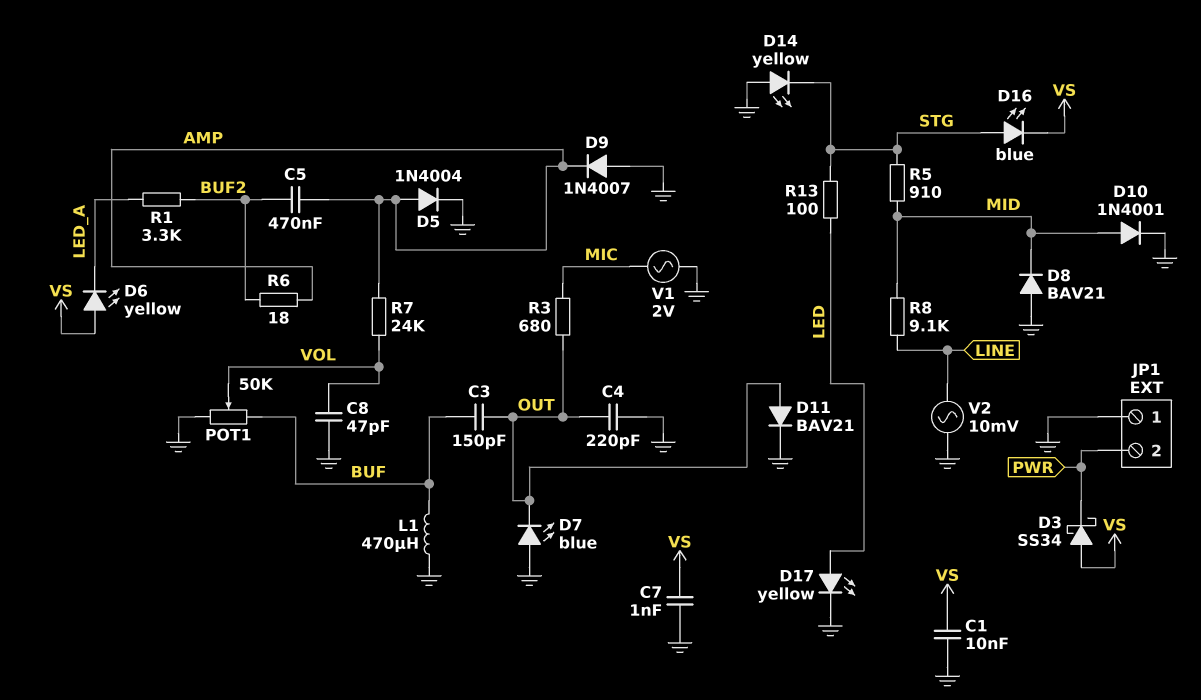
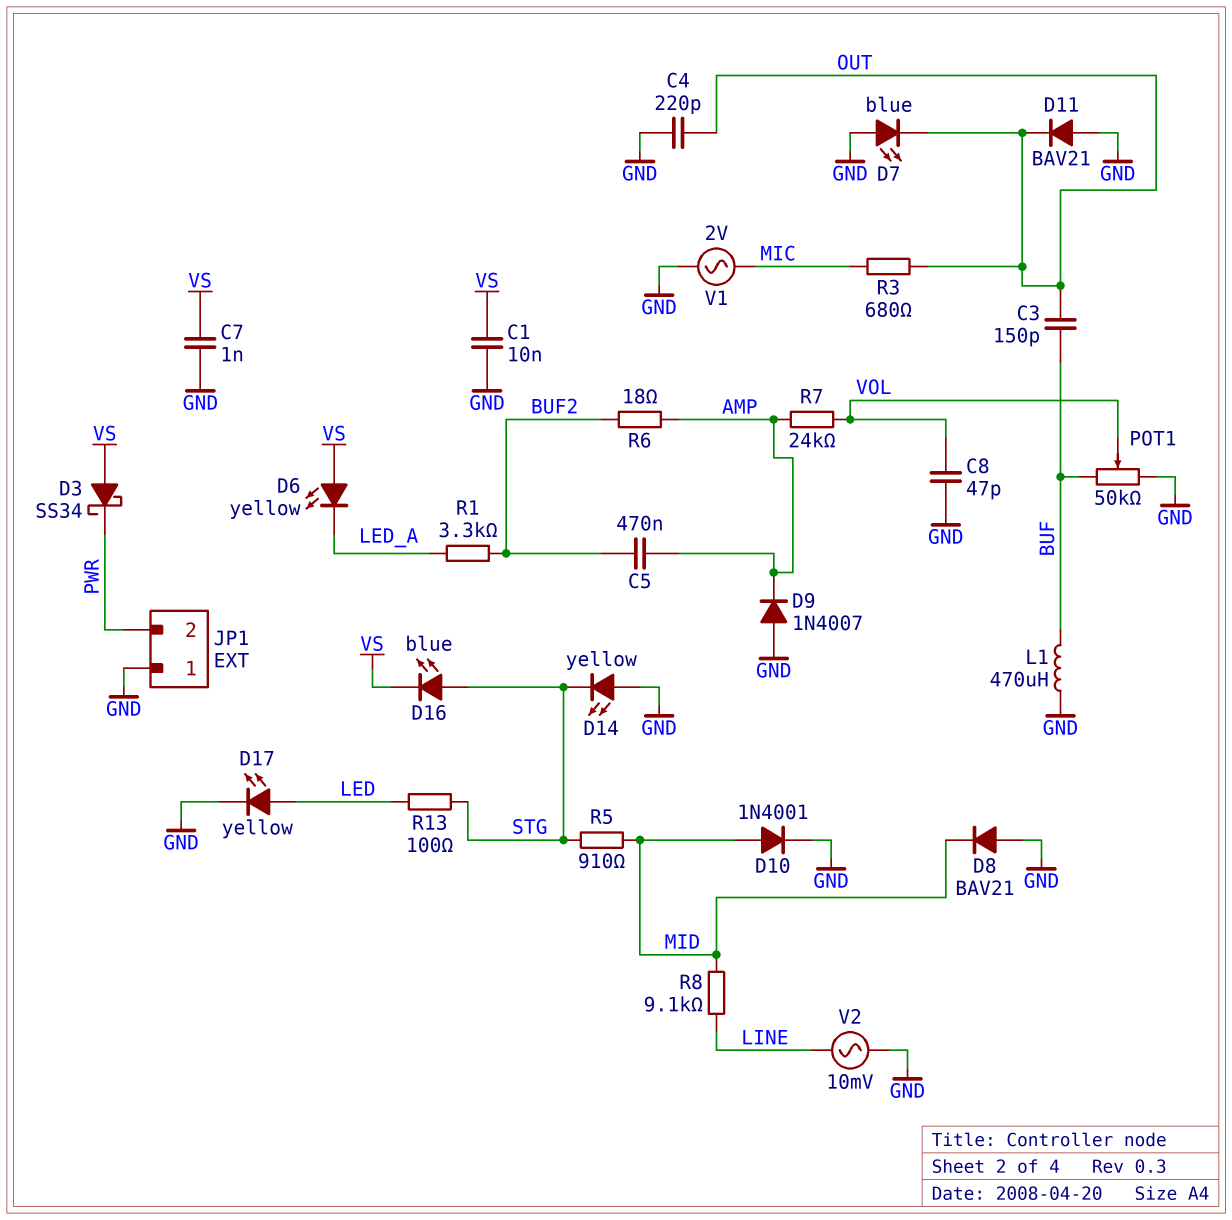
D5: diode 1N4004 (A AMP, K GND) -> none
D11: diode BAV21 (A OUT, K GND) -> diode BAV21 (A GND, K OUT)

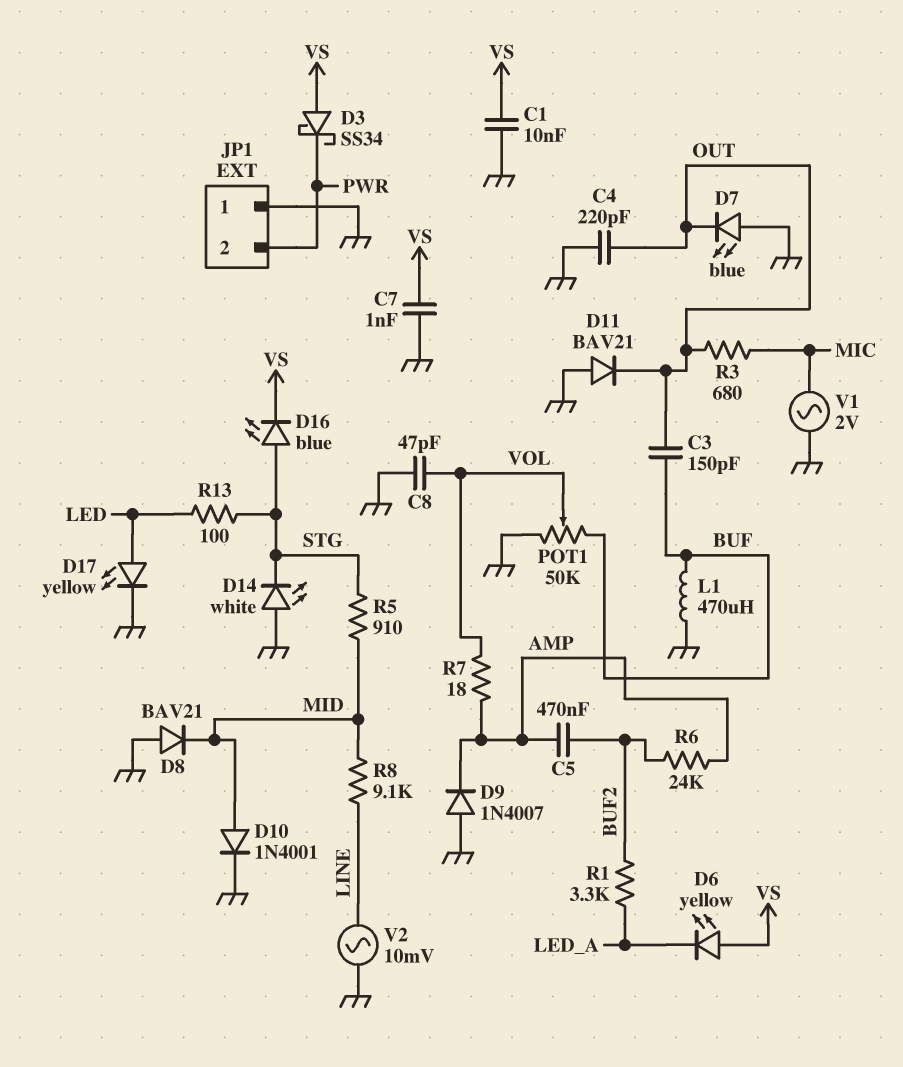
D14: LED yellow (A GND, K STG) -> LED white (A GND, K STG)
R6: 18 (AMP, BUF2) -> 24k (AMP, BUF2)
R7: 24k (AMP, VOL) -> 18 (AMP, VOL)

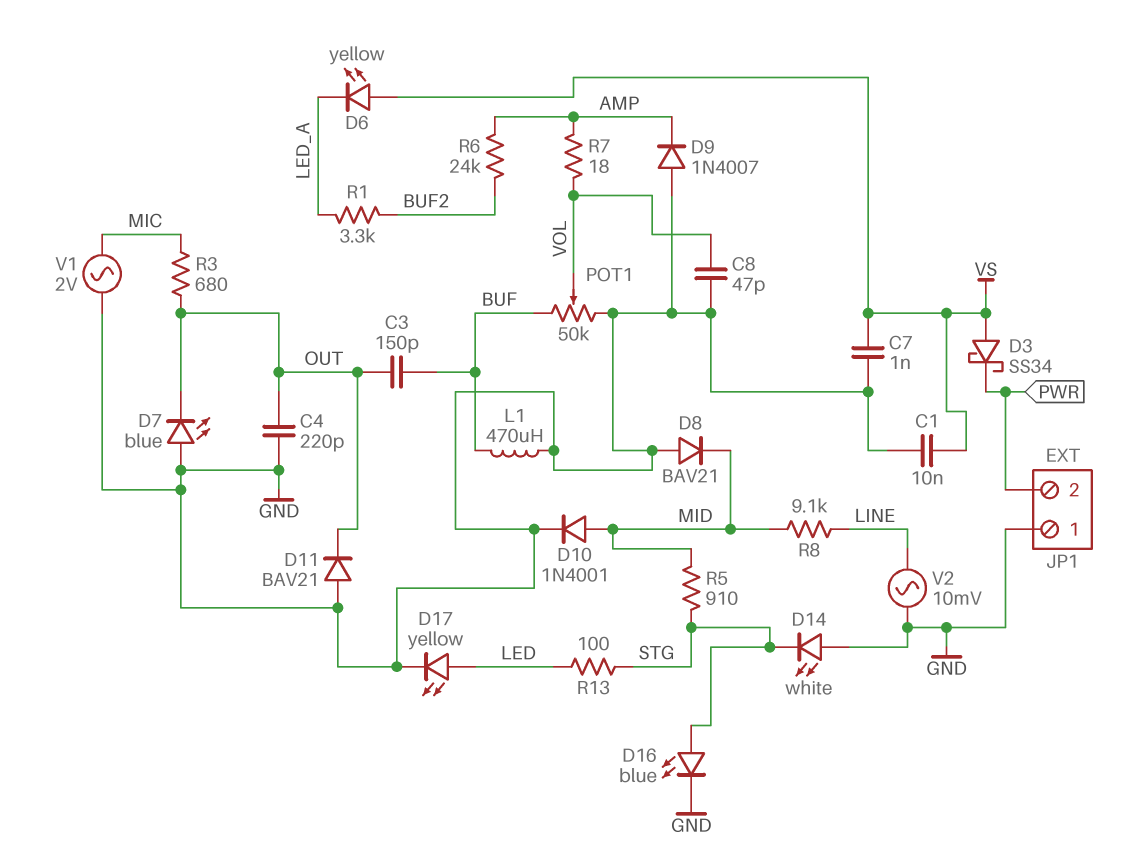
C5: 470nF (AMP, BUF2) -> none
D16: LED blue (A STG, K VS) -> LED blue (A STG, K GND)

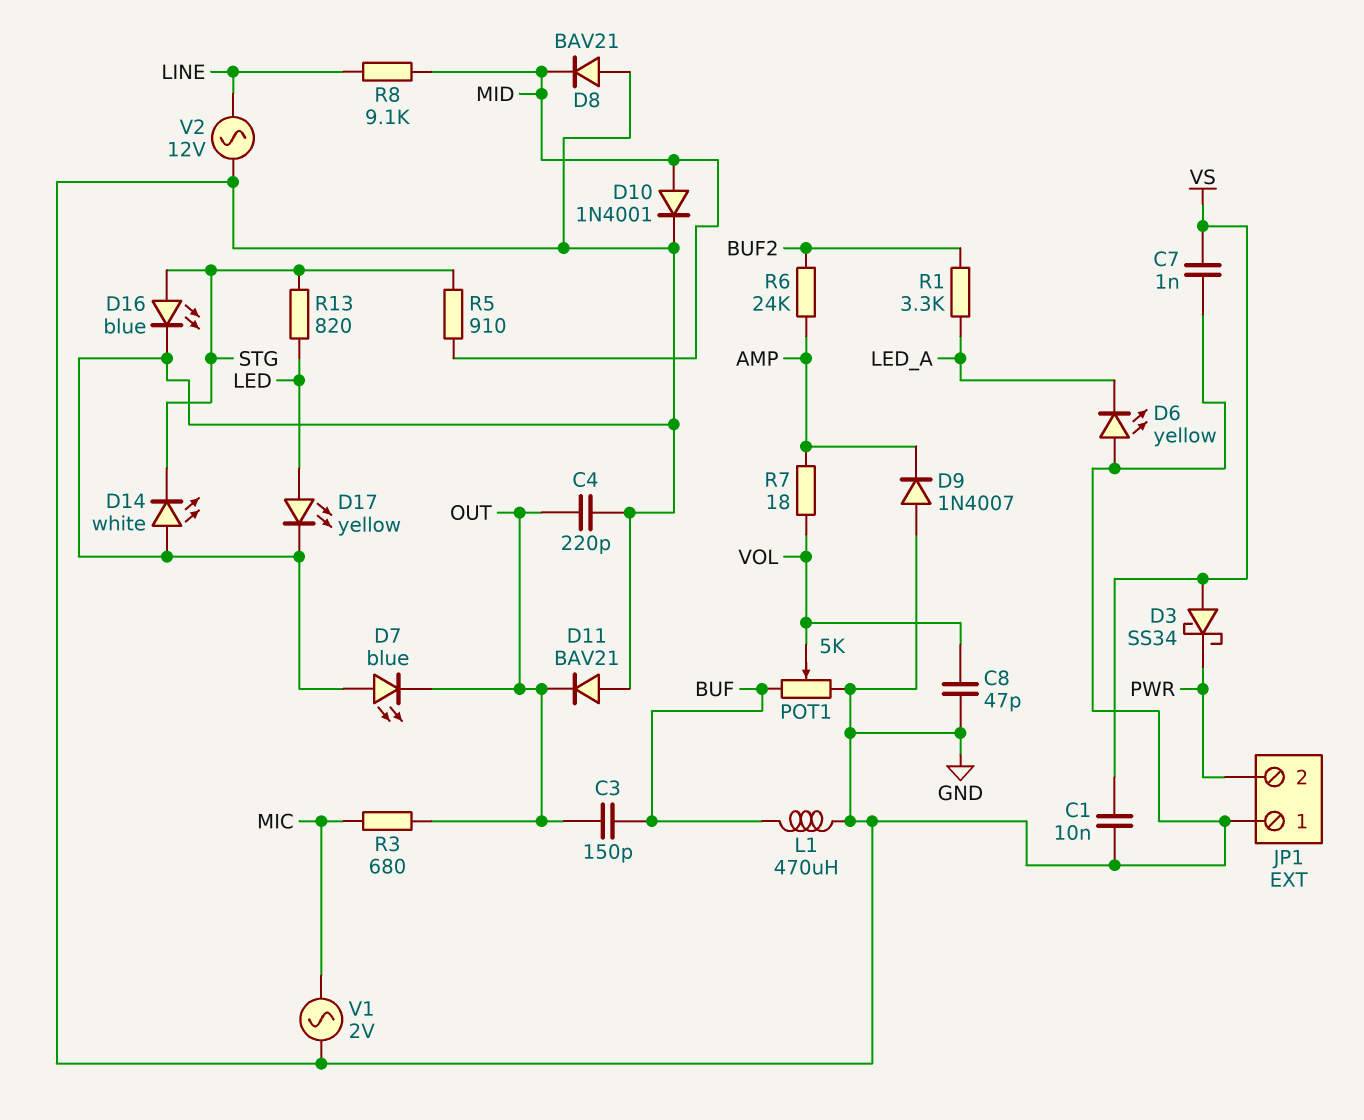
D6: LED yellow (A VS, K LED_A) -> LED yellow (A GND, K LED_A)
POT1: 50k (BUF, GND, wiper VOL) -> 5k (BUF, GND, wiper VOL)
R13: 100 (LED, STG) -> 820 (LED, STG)
V2: AC 10mV (GND, LINE) -> AC 12V (GND, LINE)

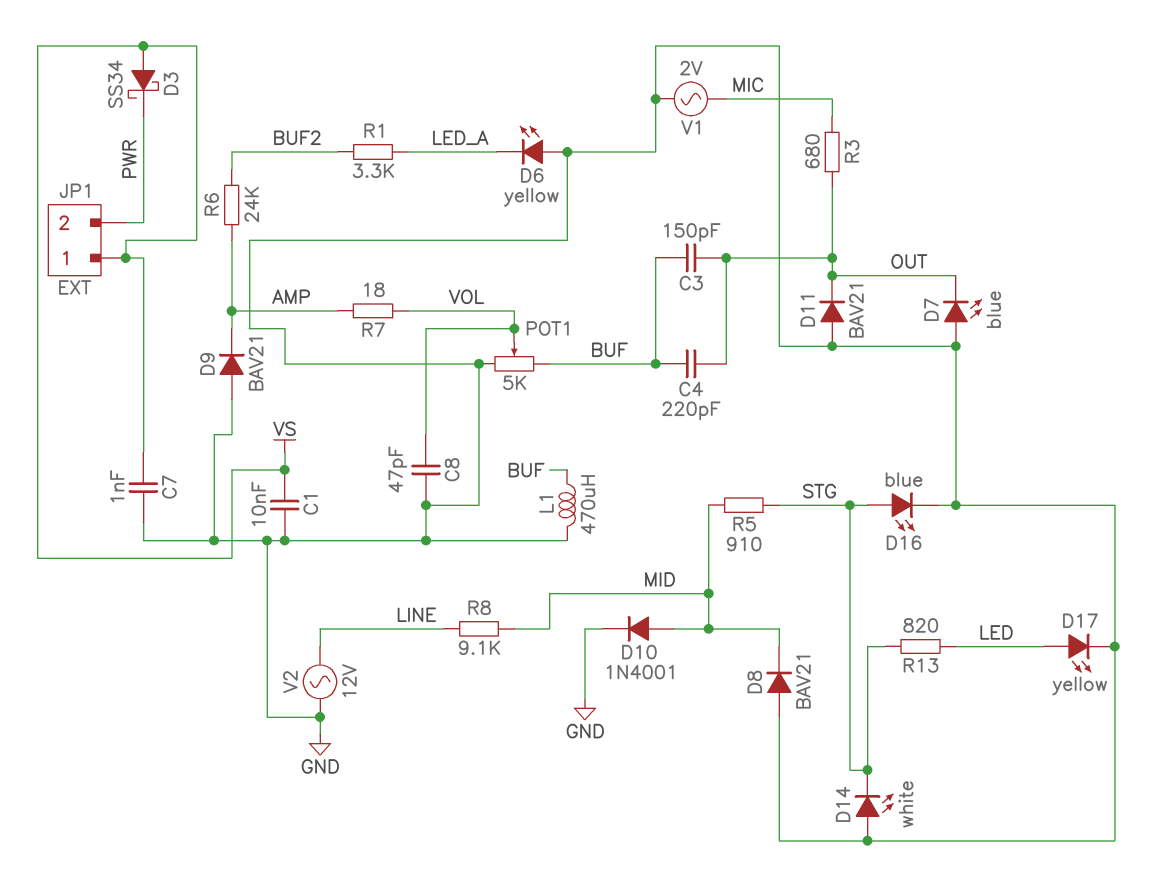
C4: 220pF (GND, OUT) -> 220pF (BUF, OUT)
D9: diode 1N4007 (A GND, K AMP) -> diode BAV21 (A GND, K AMP)
JP1 pin 1: GND -> VS

